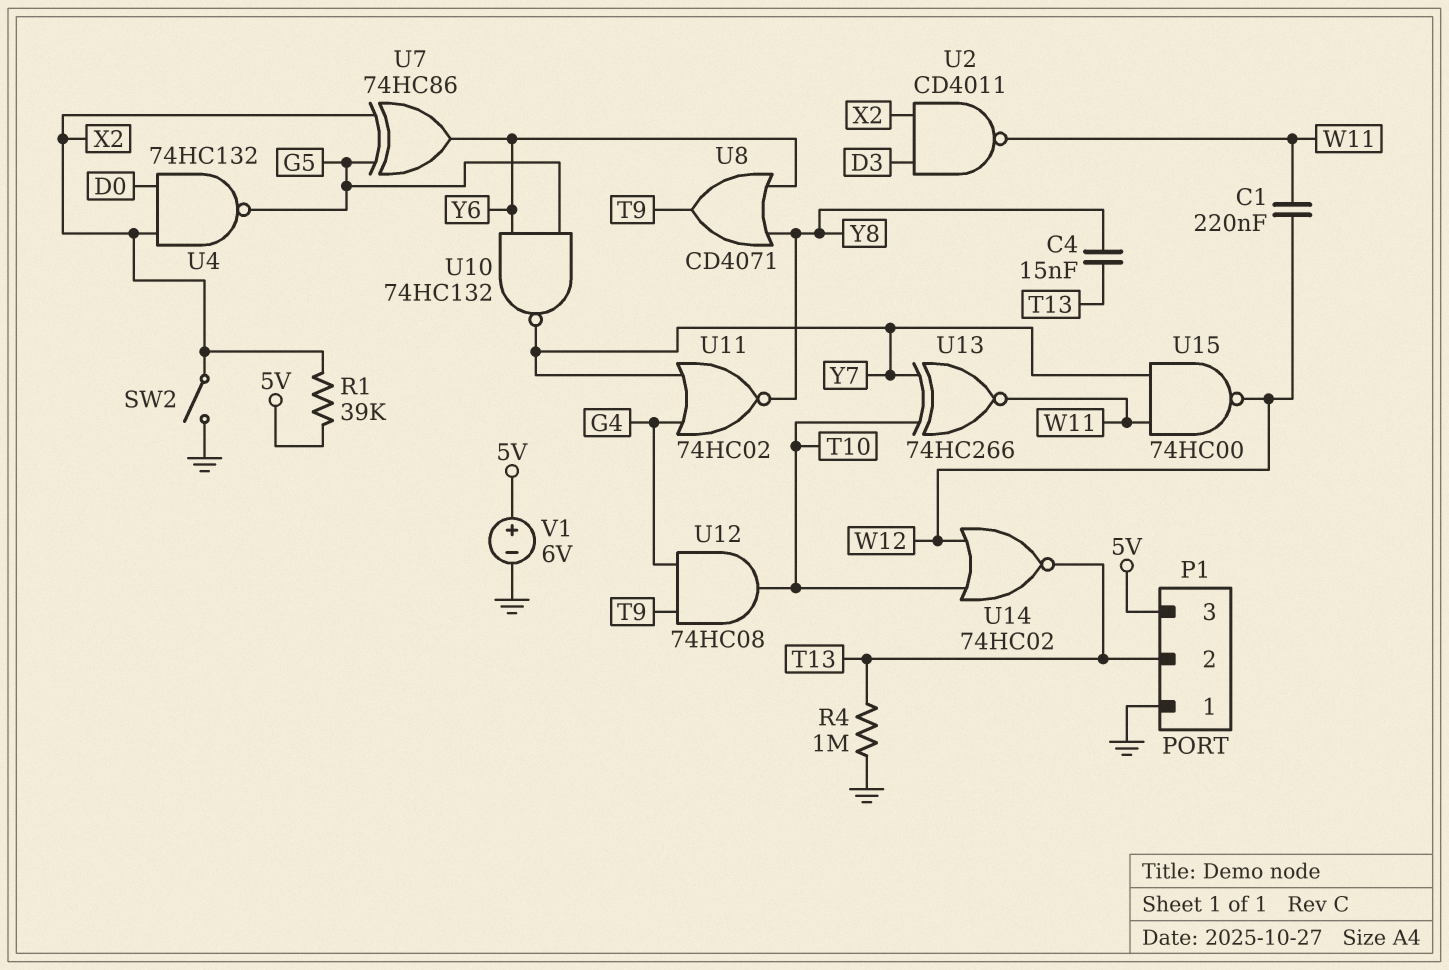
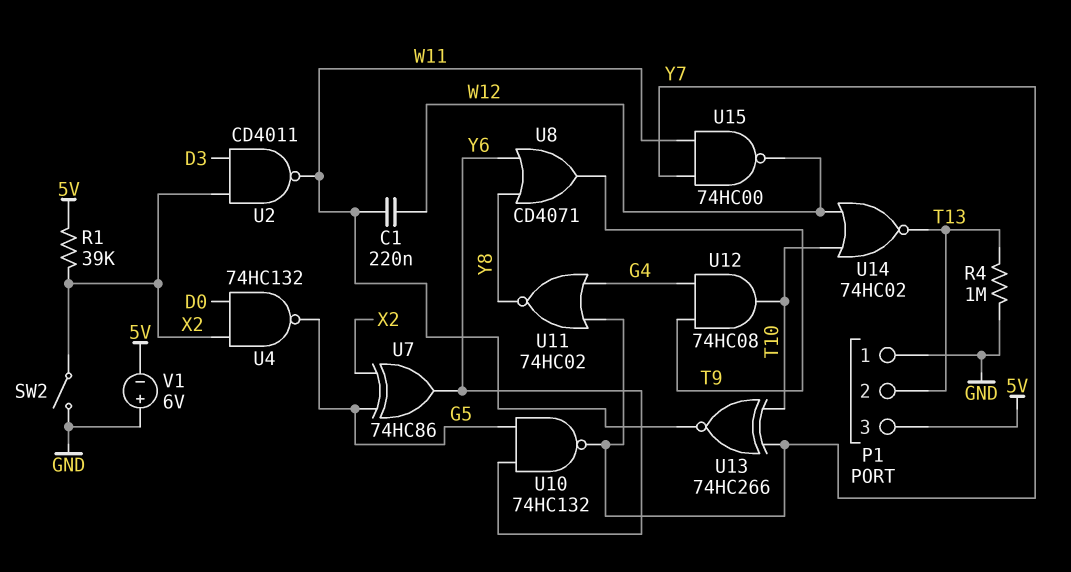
C4: 15nF (T13, Y8) -> none
V1: 6V (plus 5V, minus GND) -> 6V (plus GND, minus 5V)

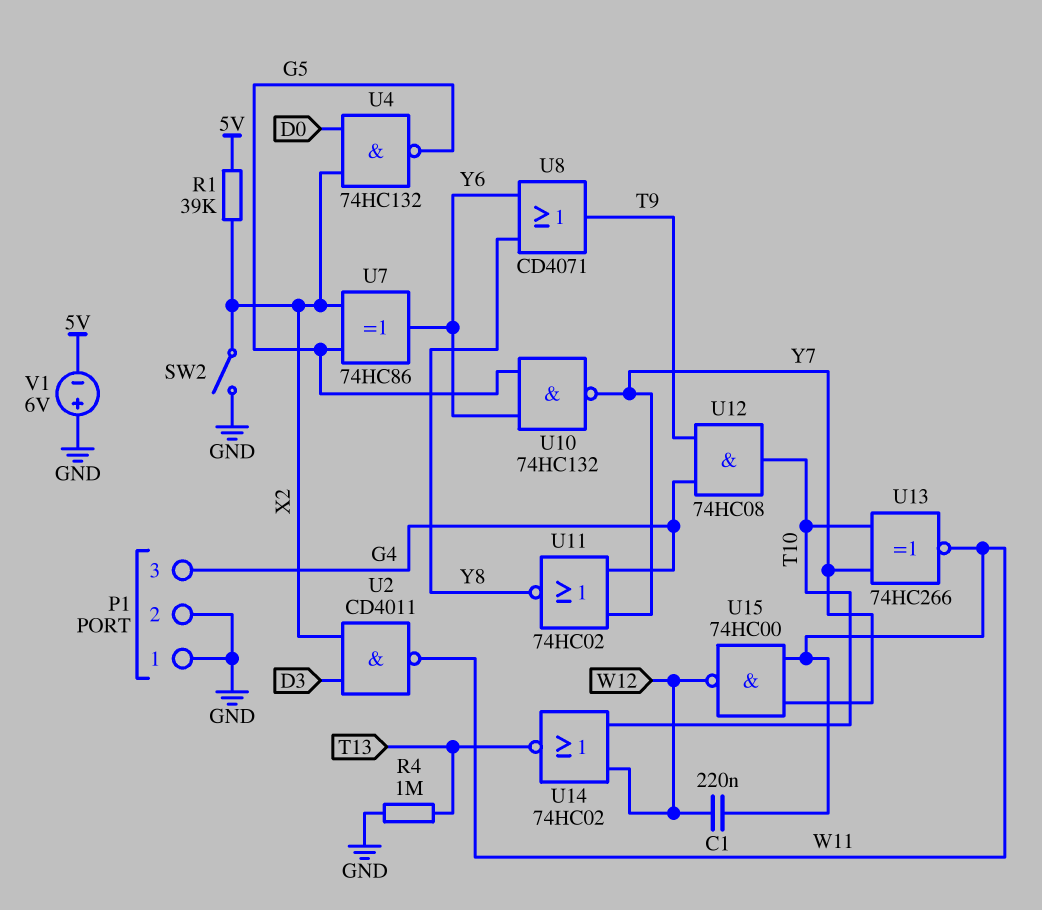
P1 pin 2: T13 -> GND
P1 pin 3: 5V -> G4

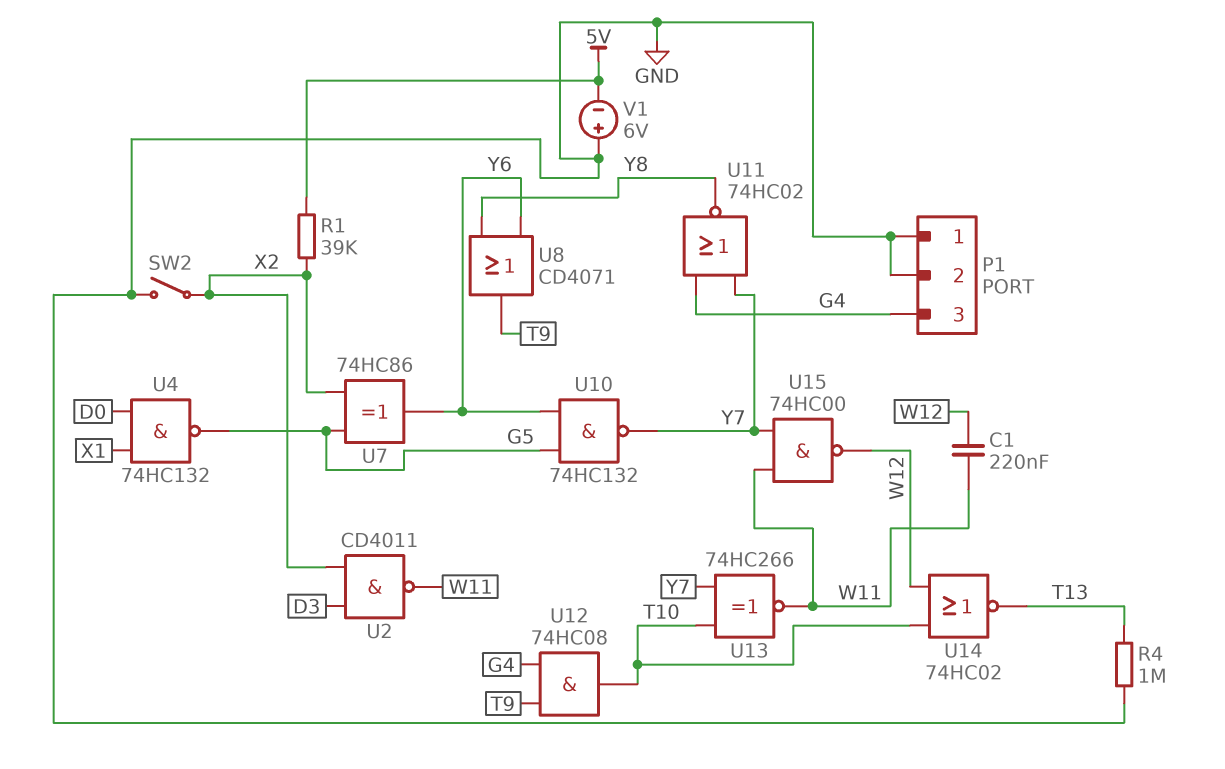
U4: NAND 74HC132 (in D0, in X2, out G5) -> NAND 74HC132 (in D0, in X1, out G5)

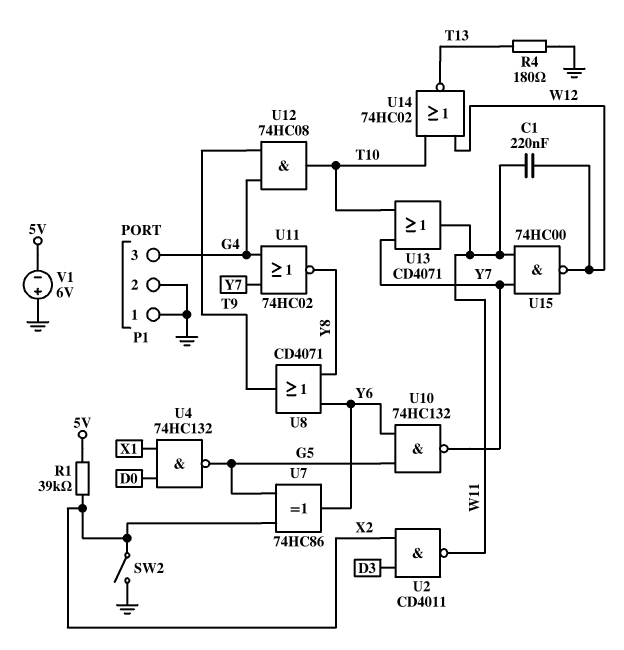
R4: 1M (GND, T13) -> 180 (GND, T13)
U13: XNOR 74HC266 (in T10, in Y7, out W11) -> OR CD4071 (in T10, in Y7, out W11)

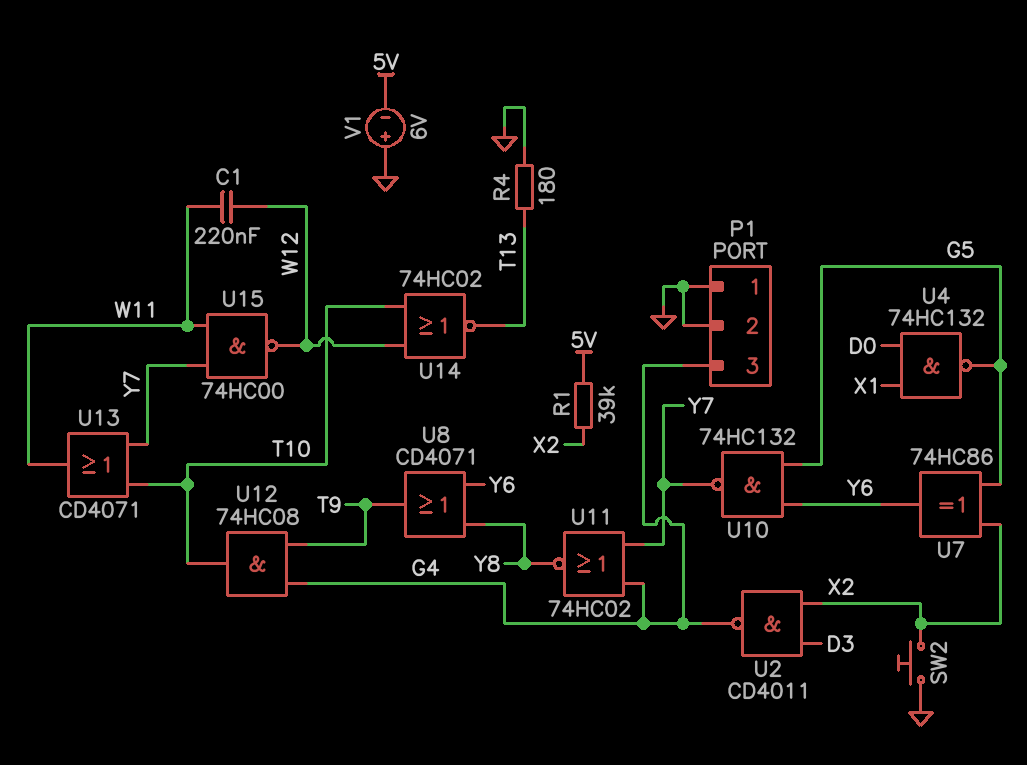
SW2: switch (GND, X2) -> button (GND, X2)
U2: NAND CD4011 (in D3, in X2, out W11) -> NAND CD4011 (in D3, in X2, out G4)

